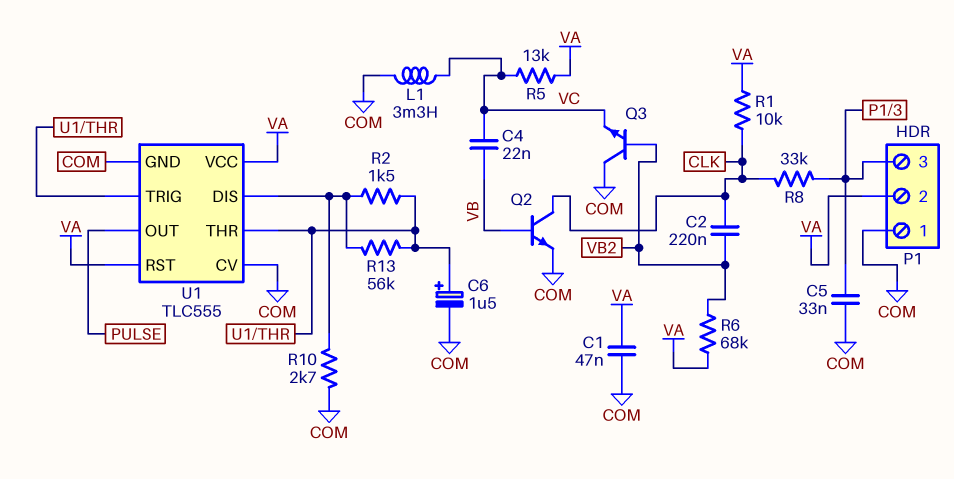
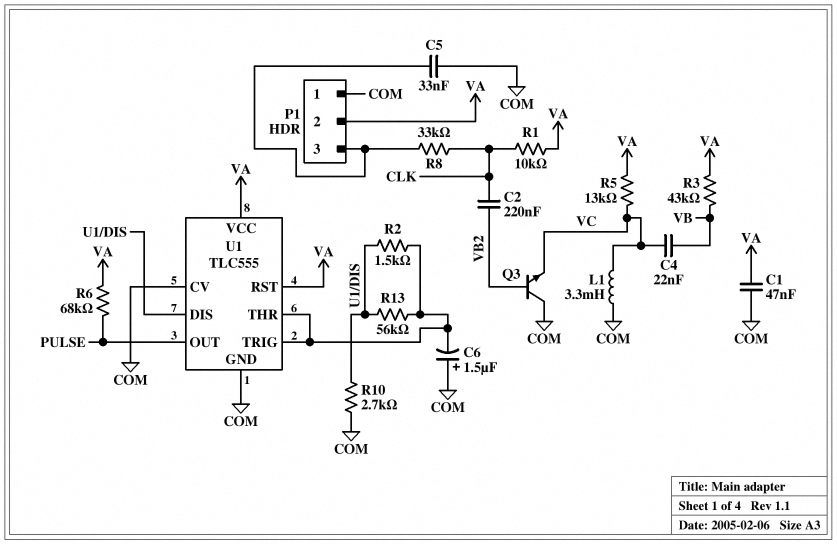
C6: 1.5uF (plus U1/THR, minus COM) -> 1.5uF (plus COM, minus U1/THR)
Q2: NPN (B VB, C CLK, E COM) -> none
R3: none -> 43k (VA, VB)
R6: 68k (VA, VB2) -> 68k (PULSE, VA)

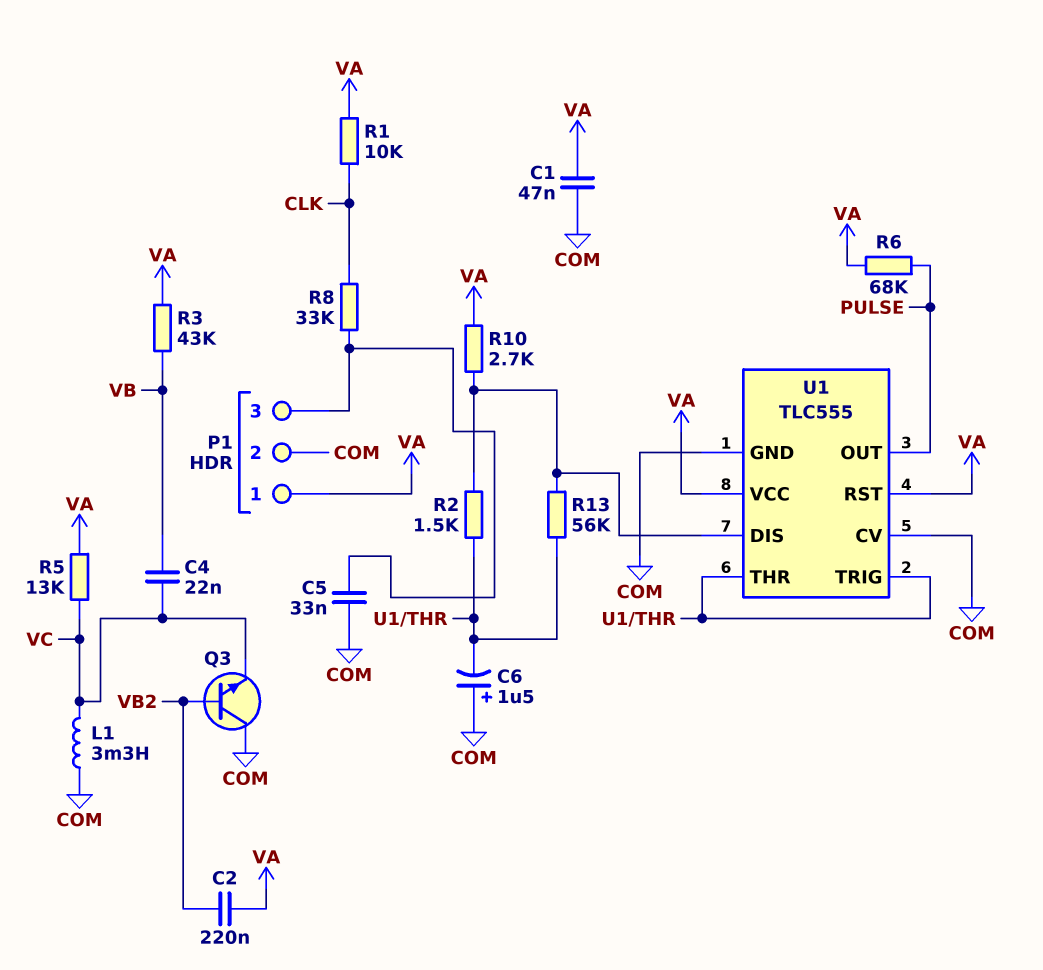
C2: 220nF (CLK, VB2) -> 220nF (VA, VB2)
P1 pin 1: COM -> VA
P1 pin 2: VA -> COM
R10: 2.7k (COM, U1/DIS) -> 2.7k (U1/DIS, VA)

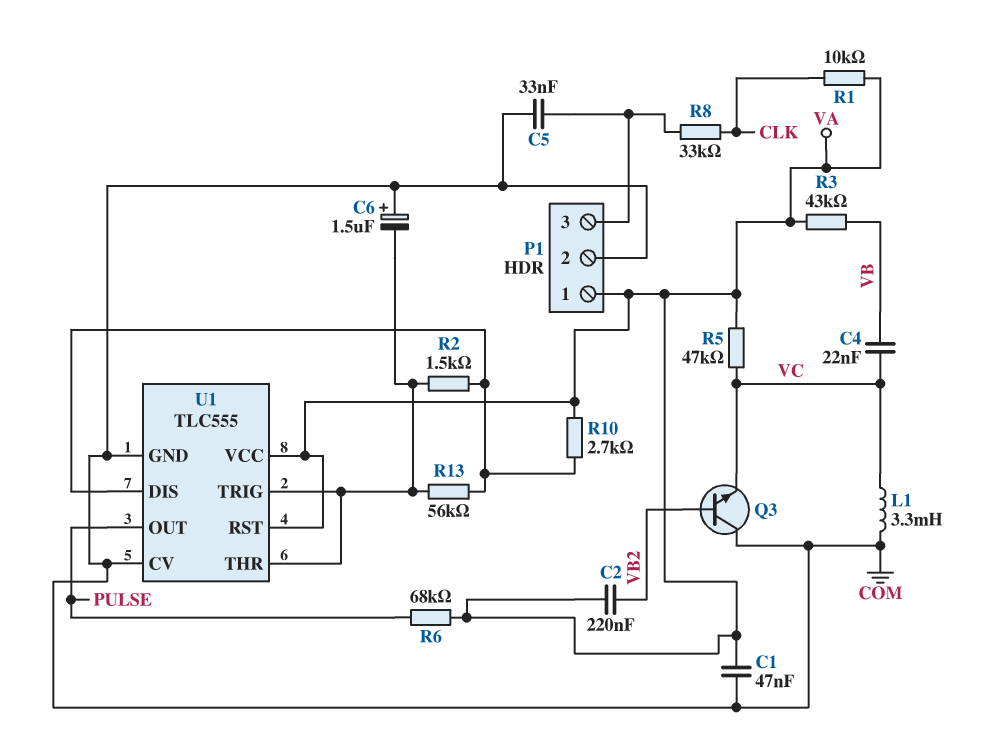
R5: 13k (VA, VC) -> 47k (VA, VC)

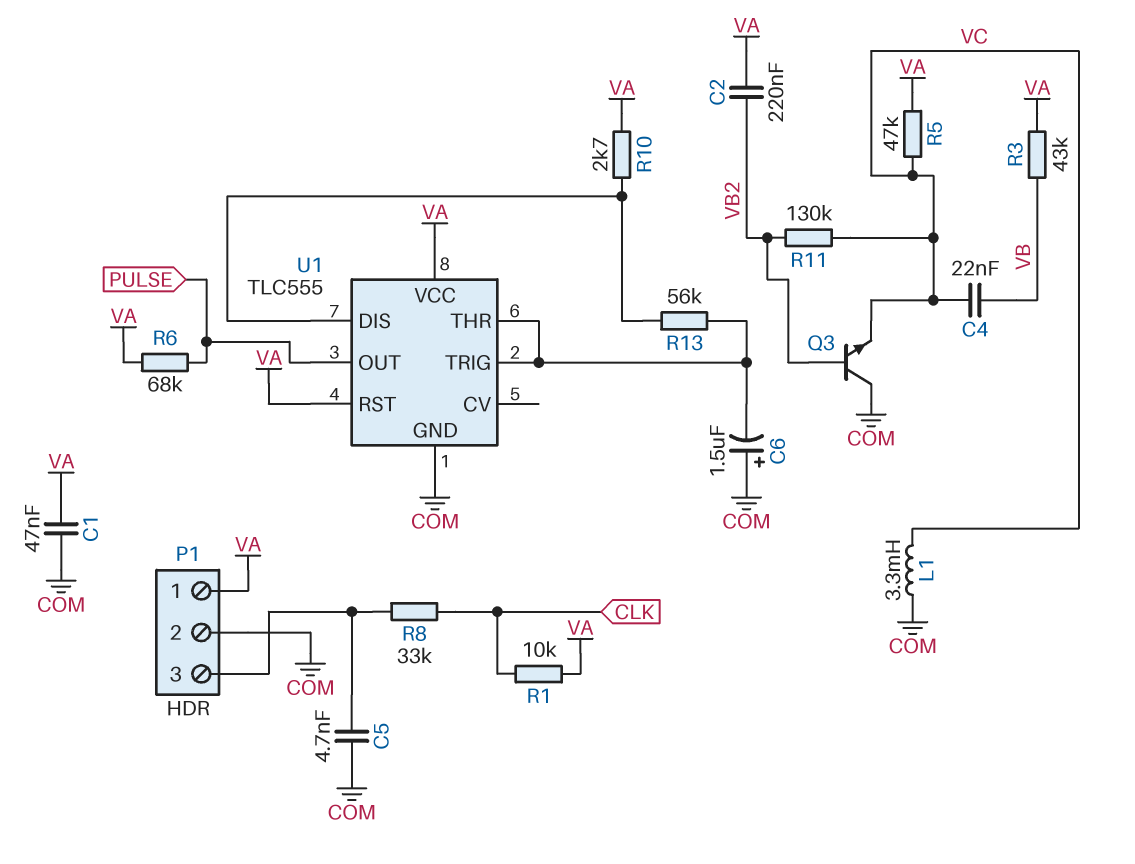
C5: 33nF (COM, P1/3) -> 4.7nF (COM, P1/3)
R2: 1.5k (U1/DIS, U1/THR) -> none
R11: none -> 130k (VB2, VC)
U1 pin CV: COM -> none

